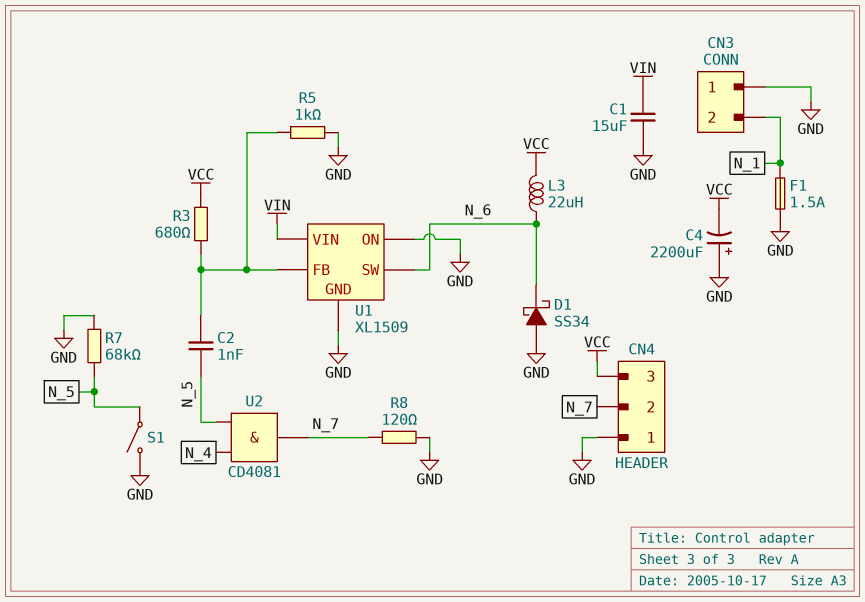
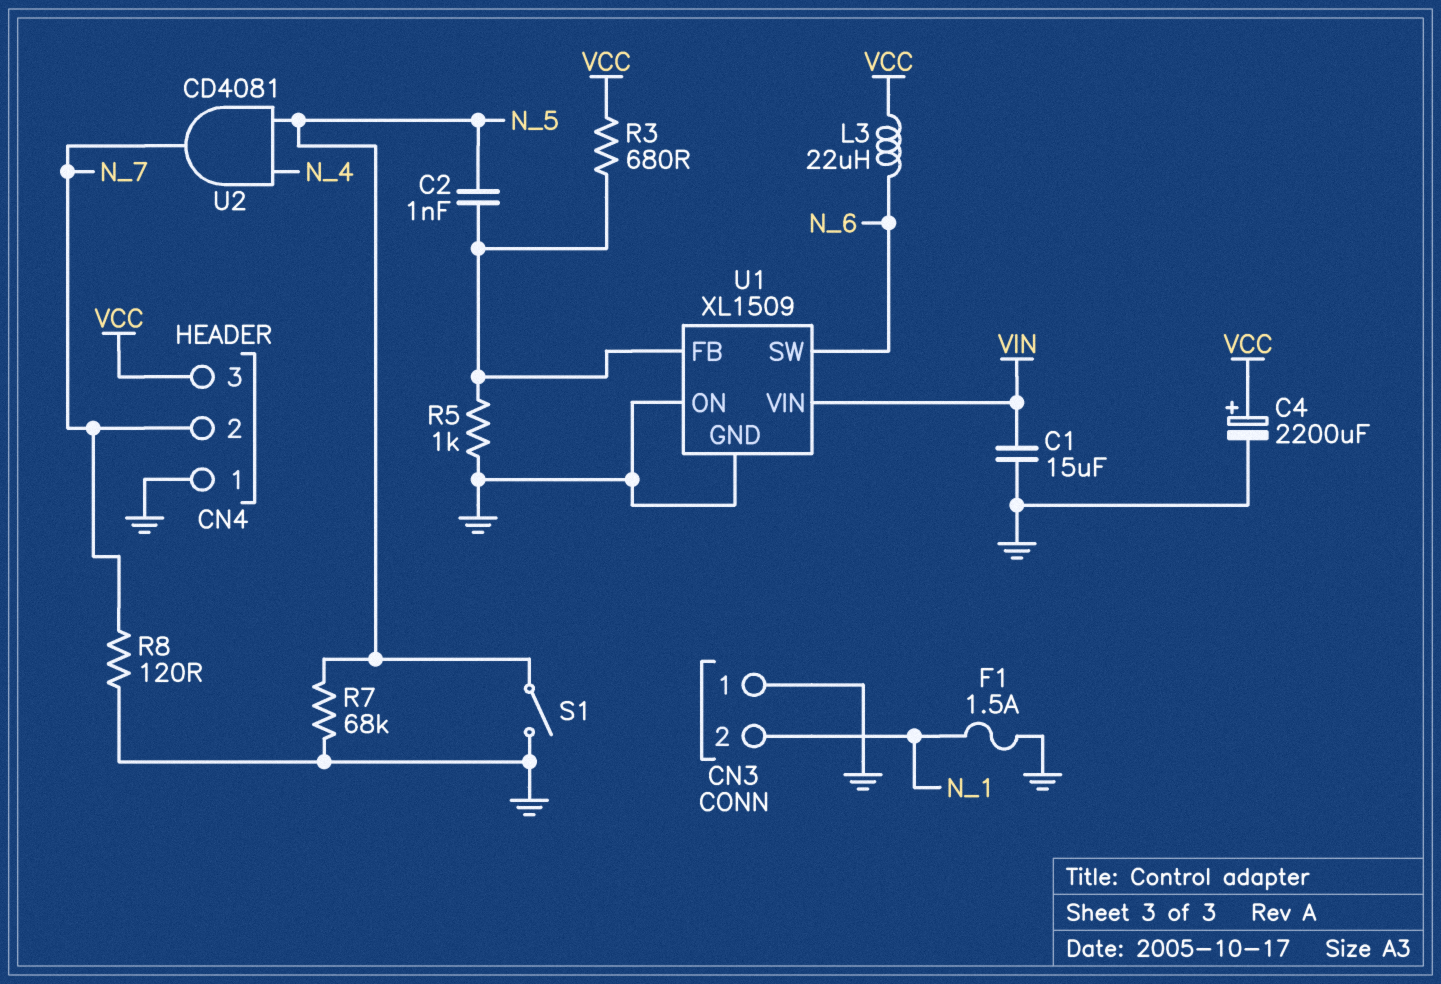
C4: 2200uF (plus GND, minus VCC) -> 2200uF (plus VCC, minus GND)
D1: schottky SS34 (A GND, K N_6) -> none

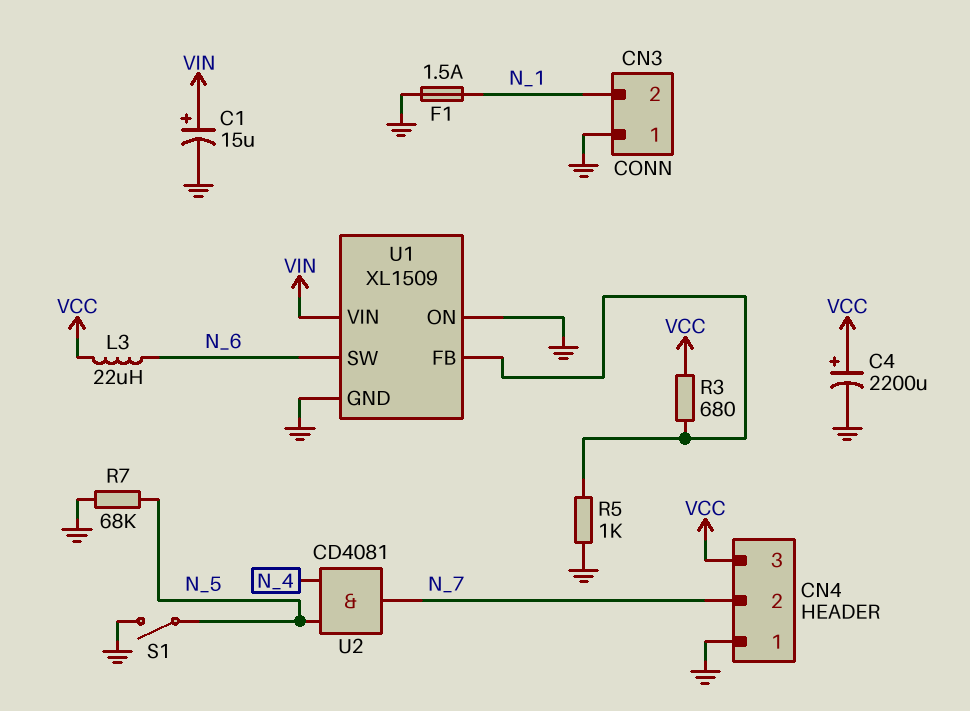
C1: 15uF (GND, VIN) -> 15uF (plus VIN, minus GND)
C2: 1nF (N_5, U1/FB) -> none
R8: 120 (GND, N_7) -> none

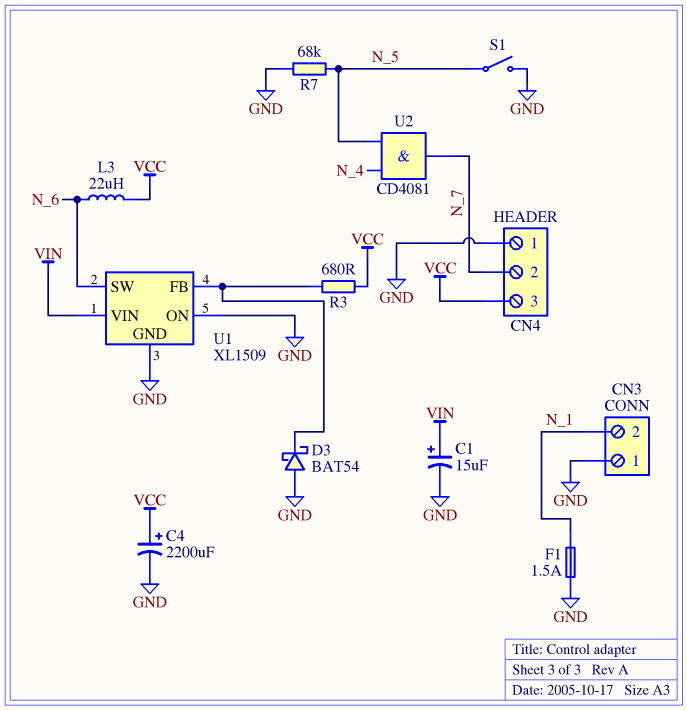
D3: none -> schottky BAT54 (A GND, K U1/FB)
R5: 1k (GND, U1/FB) -> none

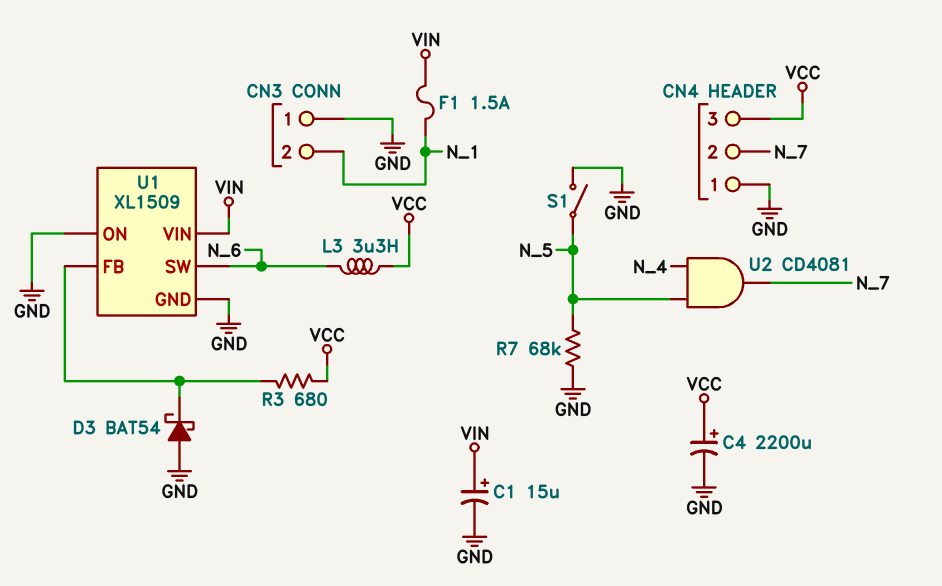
F1: 1.5A (GND, N_1) -> 1.5A (N_1, VIN)
L3: 22uH (N_6, VCC) -> 3.3uH (N_6, VCC)

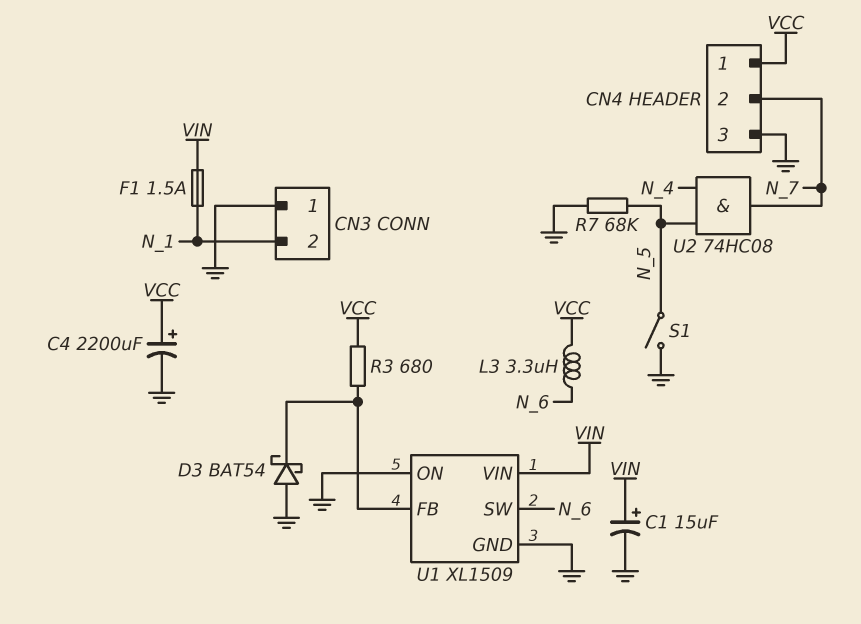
CN4 pin 1: GND -> VCC
CN4 pin 3: VCC -> GND
U2: AND CD4081 (in N_4, in N_5, out N_7) -> AND 74HC08 (in N_4, in N_5, out N_7)

